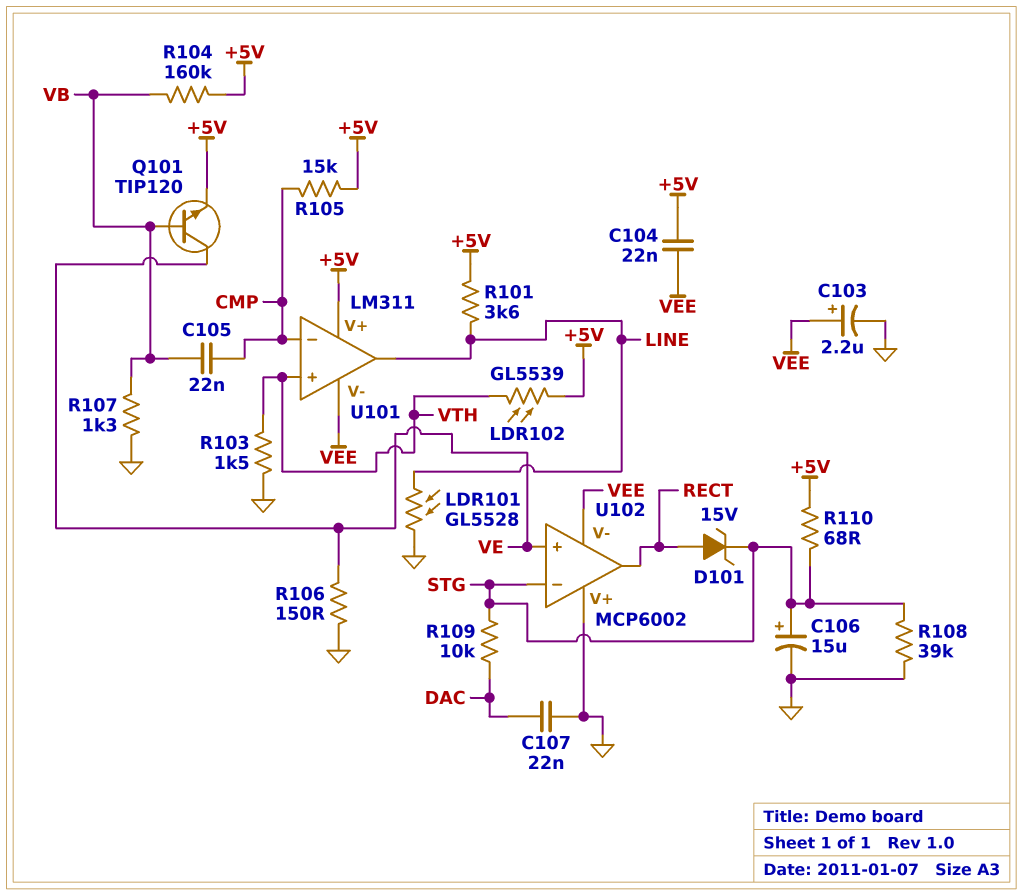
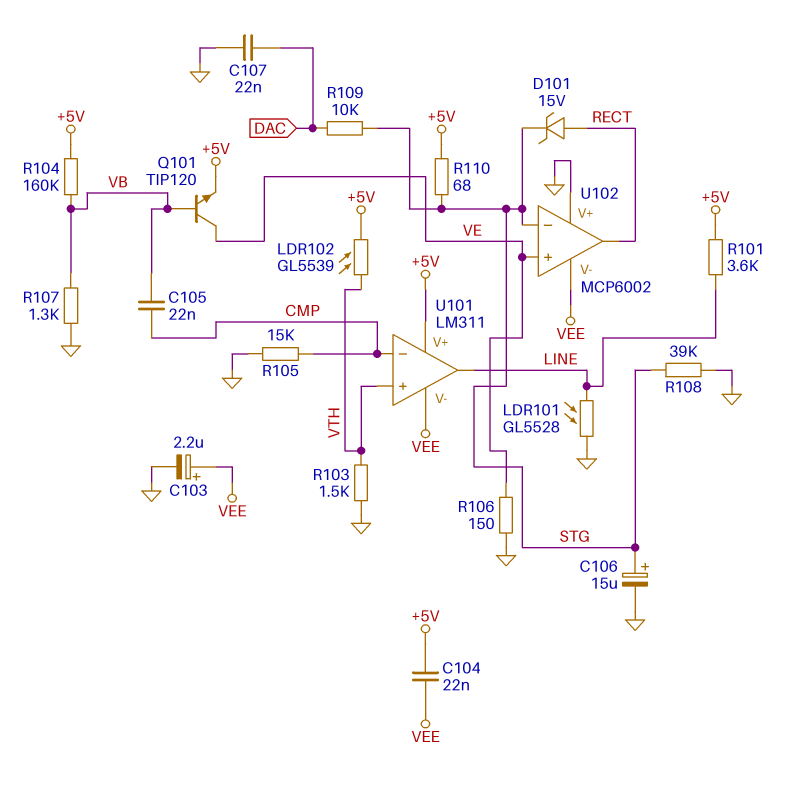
R105: 15k (+5V, CMP) -> 15k (CMP, GND)

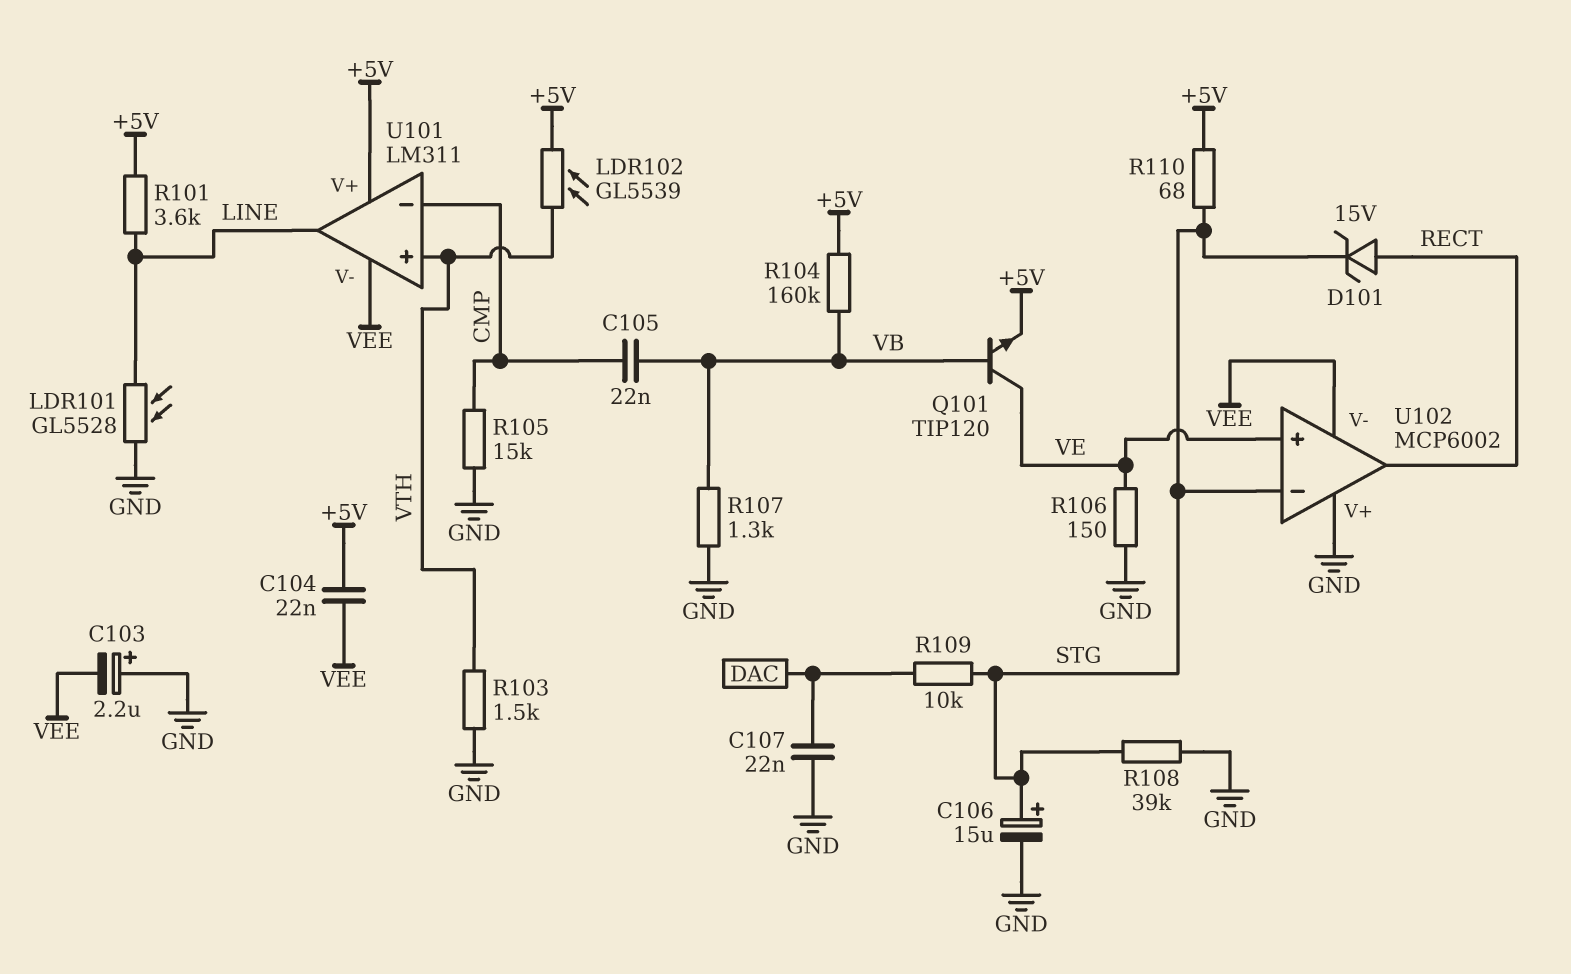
C103: 2.2uF (plus VEE, minus GND) -> 2.2uF (plus GND, minus VEE)

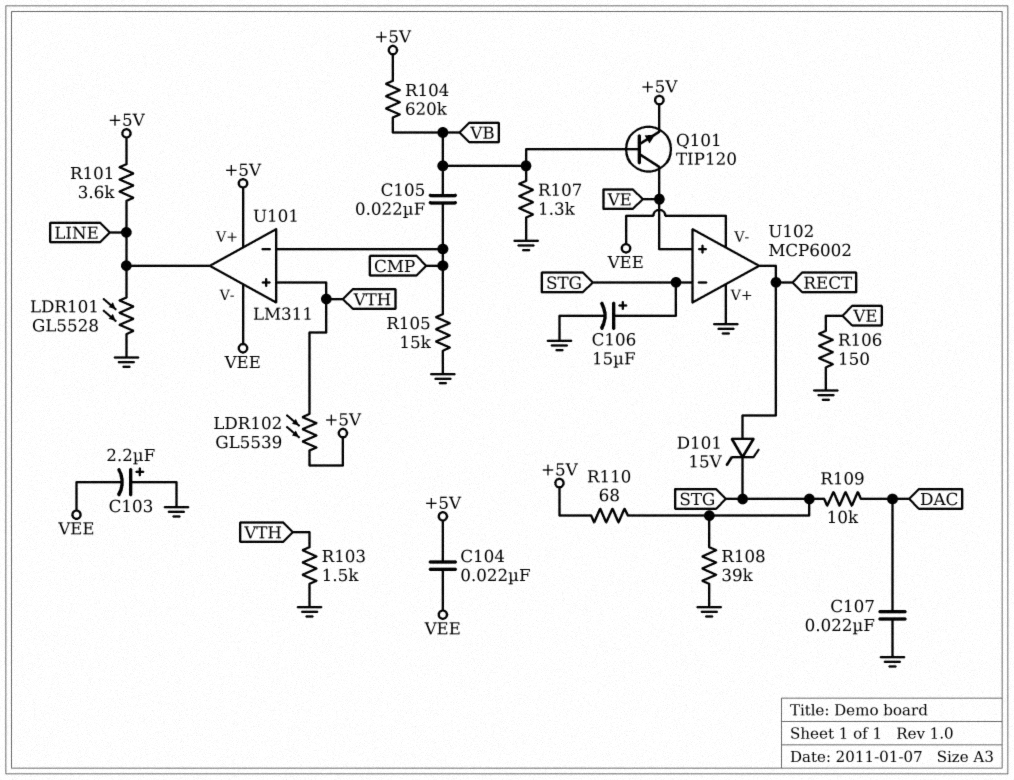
R104: 160k (+5V, VB) -> 620k (+5V, VB)

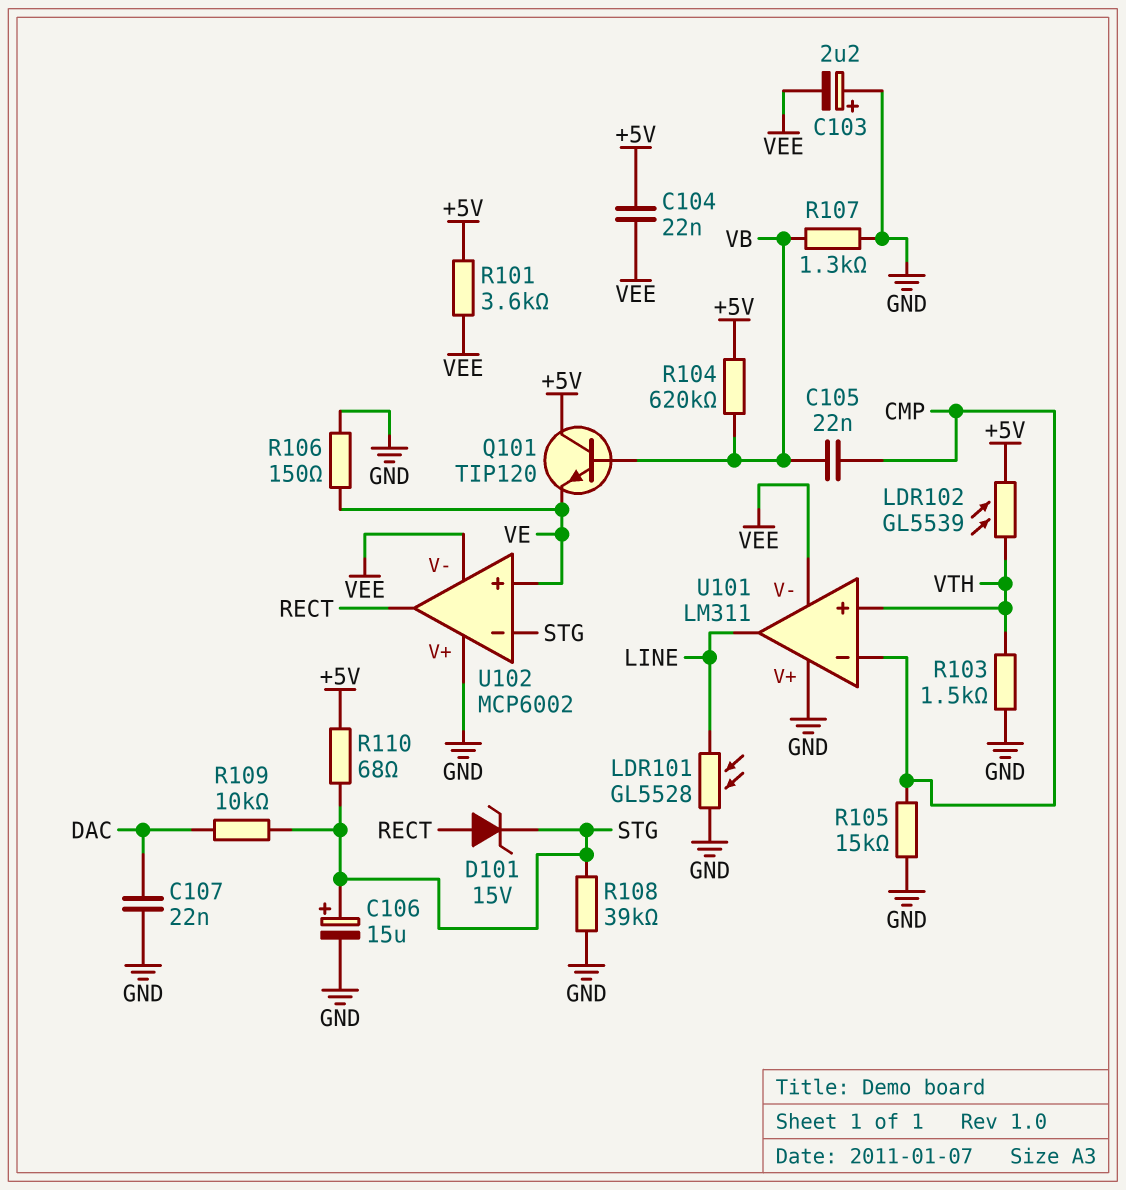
Q101: NPN TIP120 (B VB, C VE, E +5V) -> NPN TIP120 (B VB, C +5V, E VE)
R101: 3.6k (+5V, LINE) -> 3.6k (+5V, VEE)
U101 pin V+: +5V -> GND

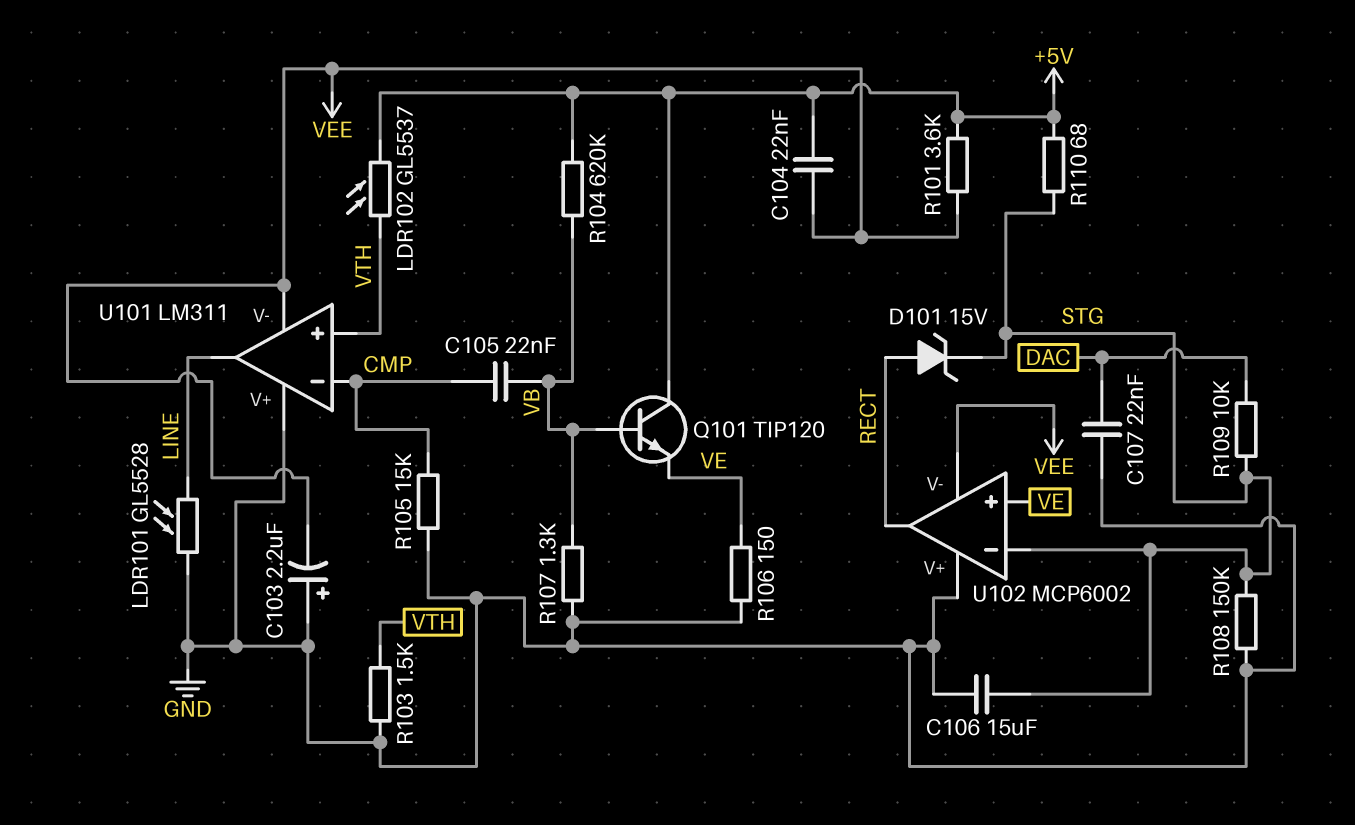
C106: 15uF (plus STG, minus GND) -> 15uF (GND, STG)
LDR102: GL5539 (+5V, VTH) -> GL5537 (+5V, VTH)
R108: 39k (GND, STG) -> 150k (GND, STG)

